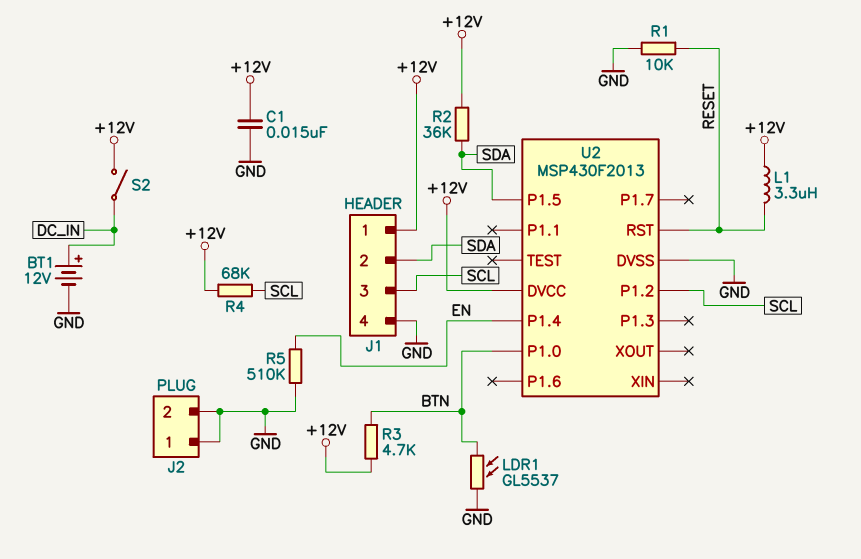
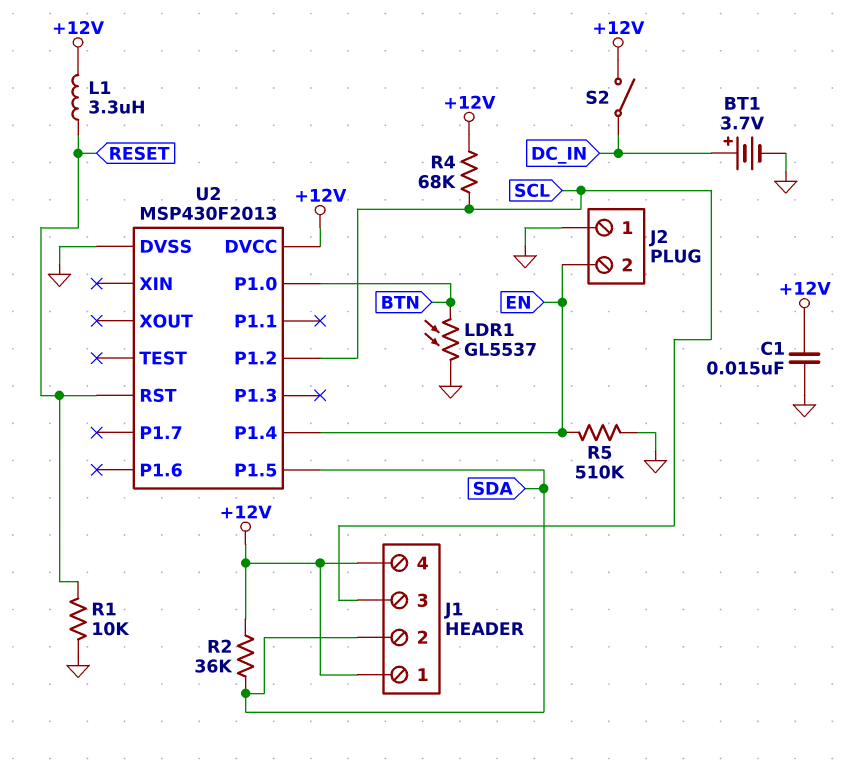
BT1: 12V (plus DC_IN, minus GND) -> 3.7V (plus DC_IN, minus GND)
J1 pin 4: GND -> +12V
J2 pin 2: GND -> EN
R3: 4.7k (+12V, BTN) -> none

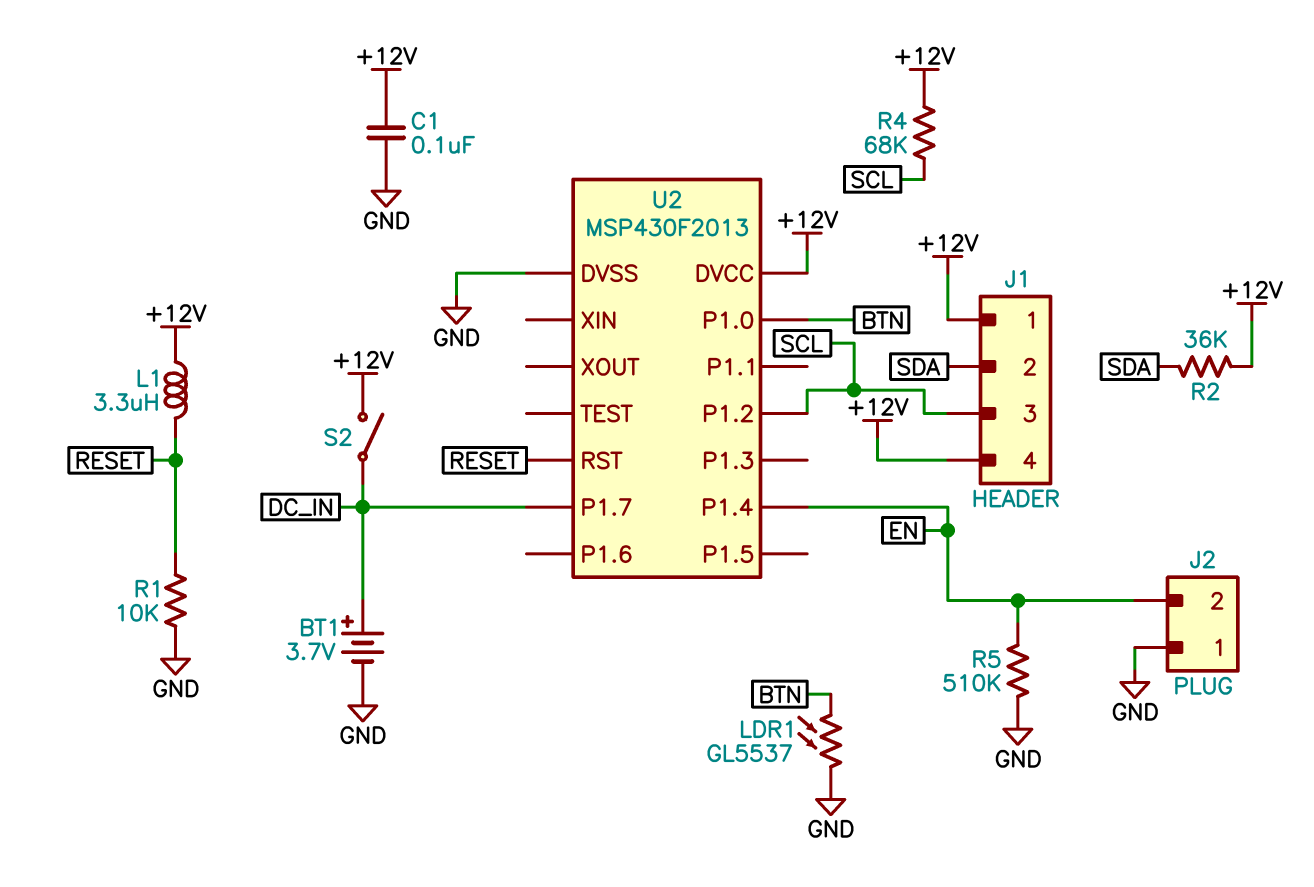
C1: 15nF (+12V, GND) -> 100nF (+12V, GND)
U2 pin P1.5: SDA -> none
U2 pin P1.7: none -> DC_IN

